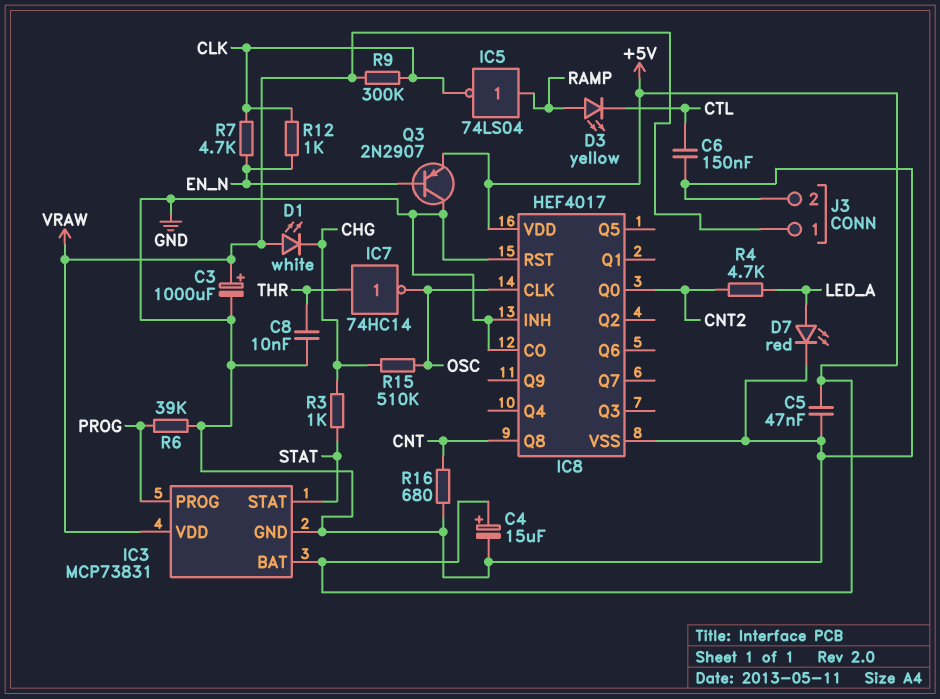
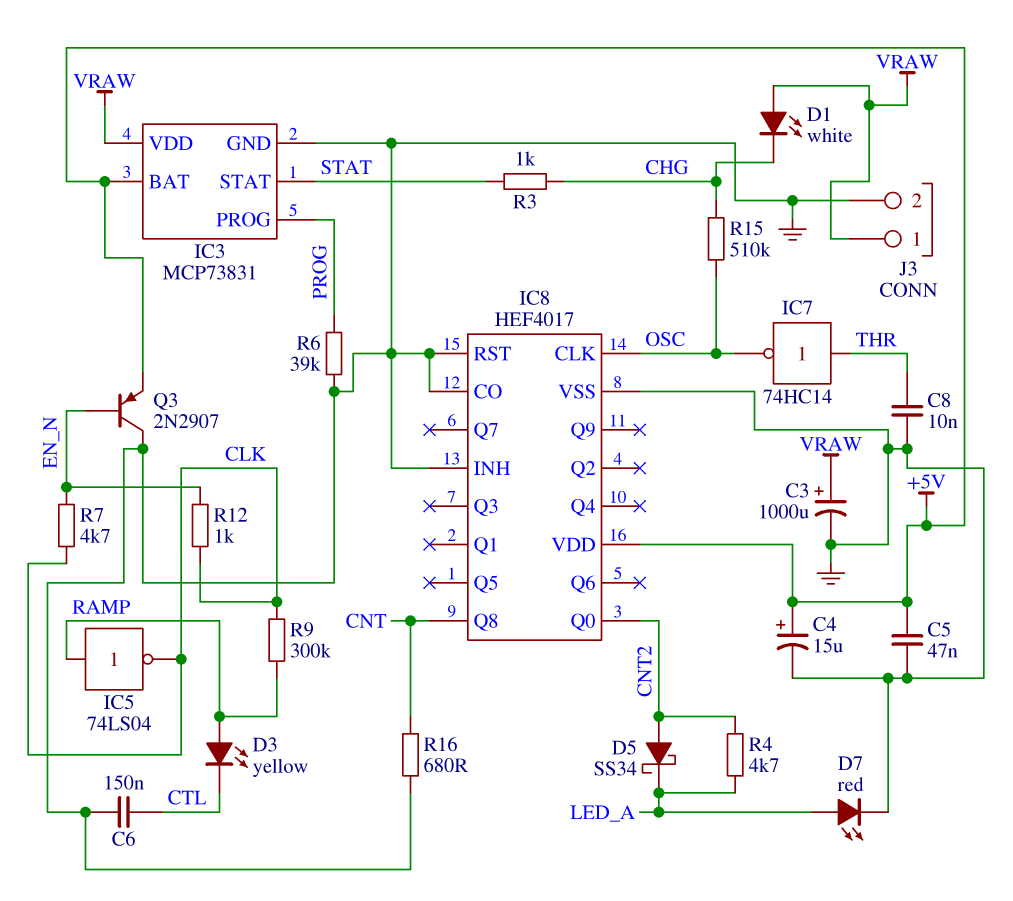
D5: none -> schottky SS34 (A CNT2, K LED_A)
R9: 300k (CLK, VRAW) -> 300k (CLK, RAMP)

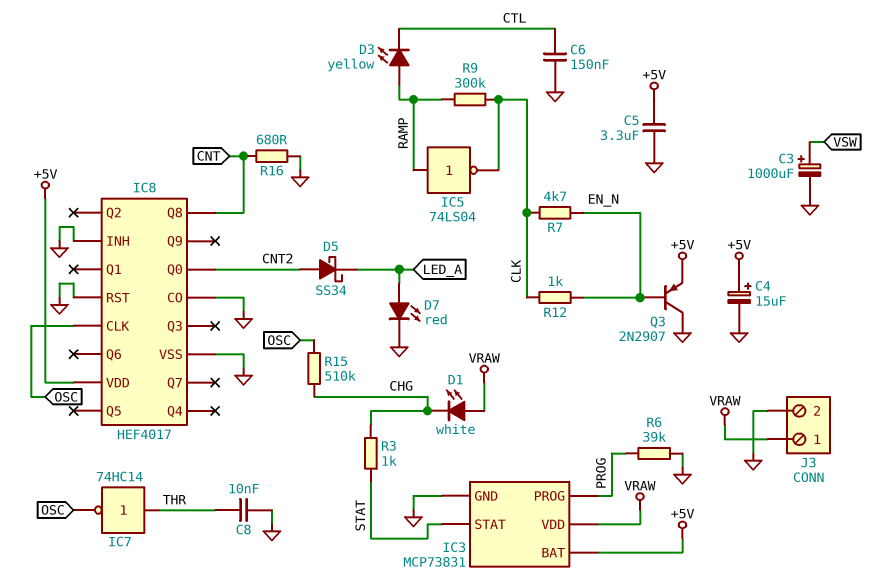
C3: 1000uF (plus VRAW, minus GND) -> 1000uF (plus VSW, minus GND)
C5: 47nF (+5V, GND) -> 3.3uF (+5V, GND)
R4: 4.7k (CNT2, LED_A) -> none

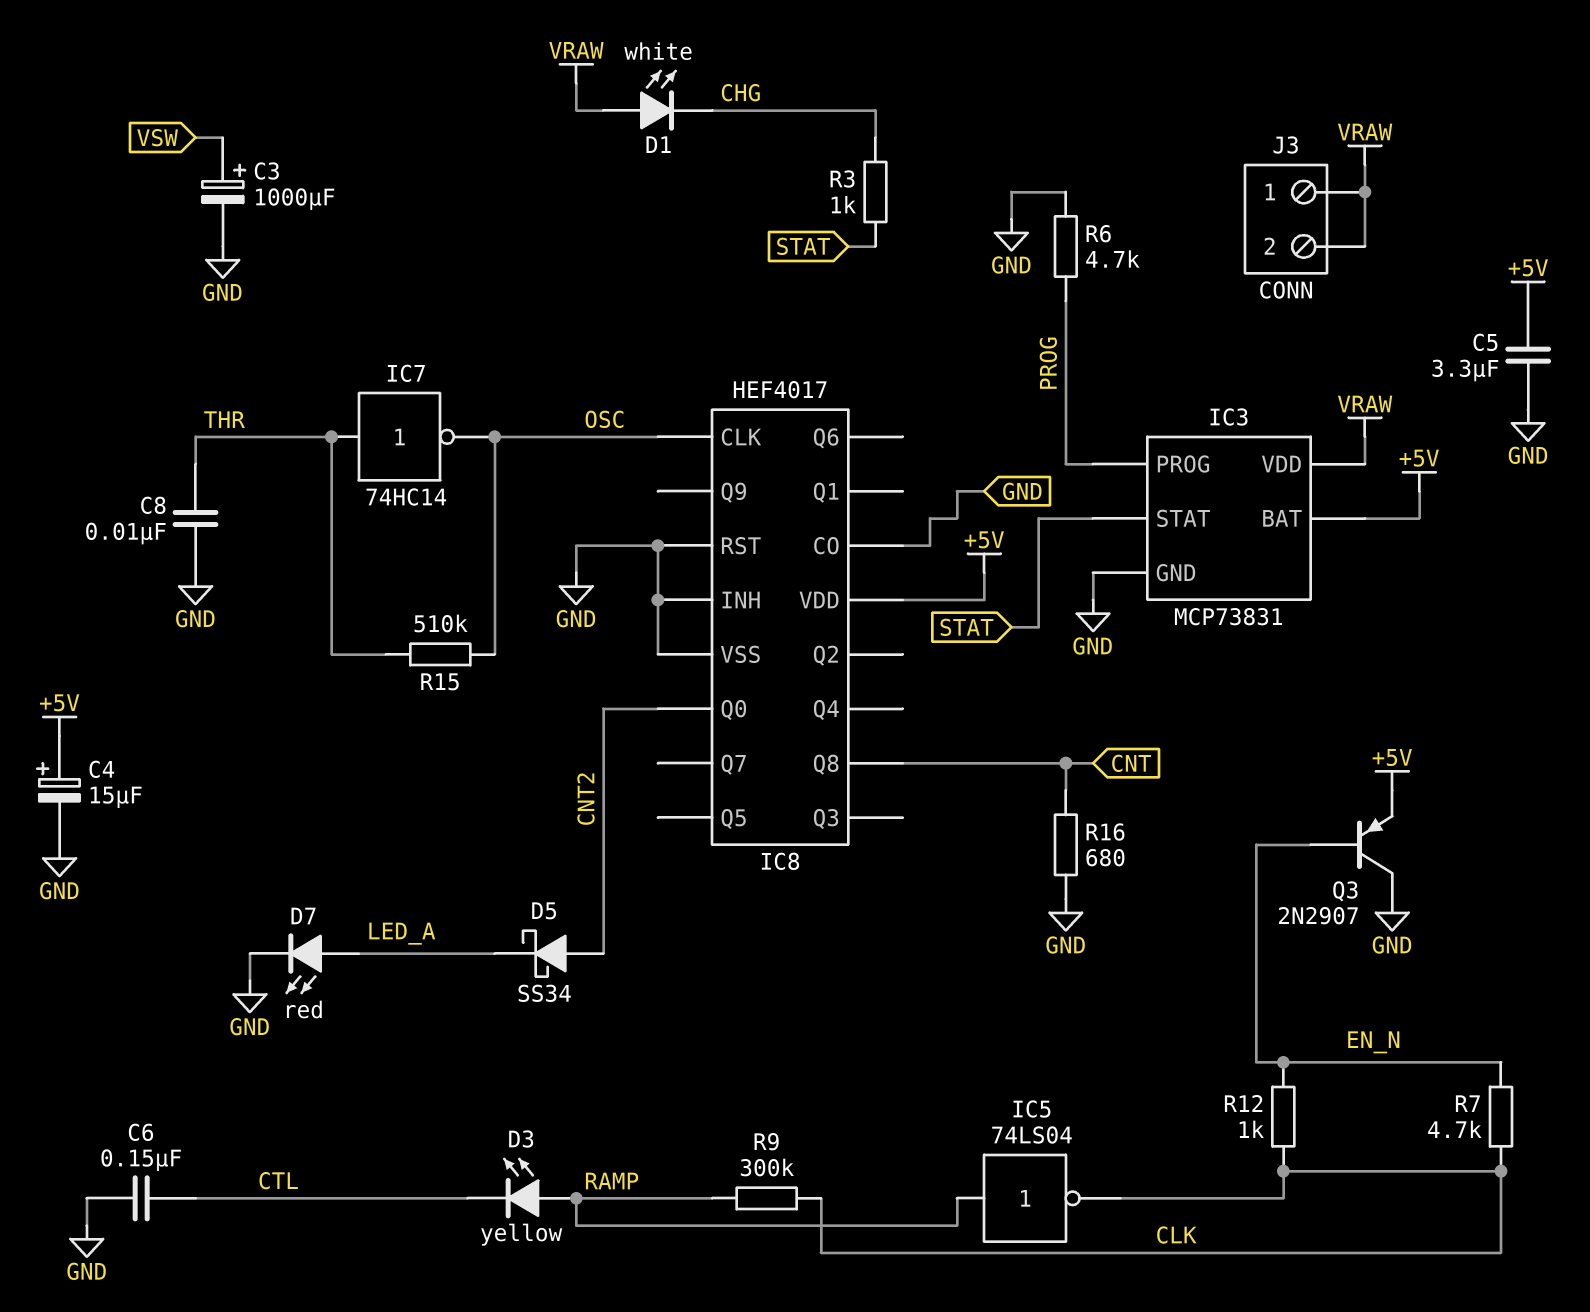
J3 pin 2: GND -> VRAW
R6: 39k (GND, PROG) -> 4.7k (GND, PROG)
R15: 510k (CHG, OSC) -> 510k (OSC, THR)

